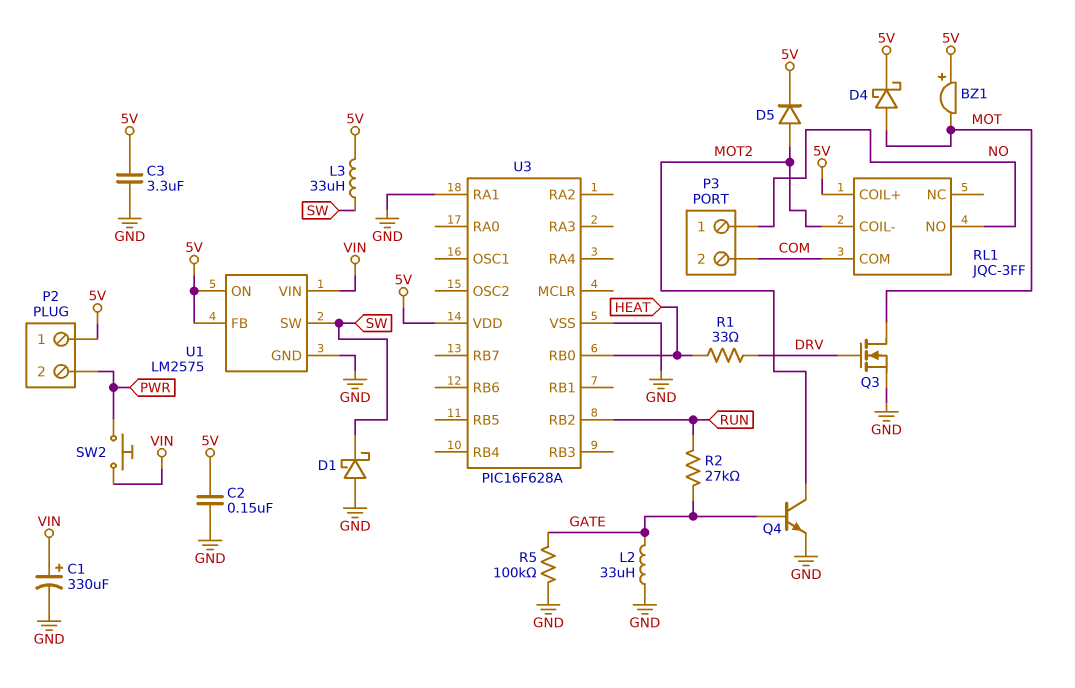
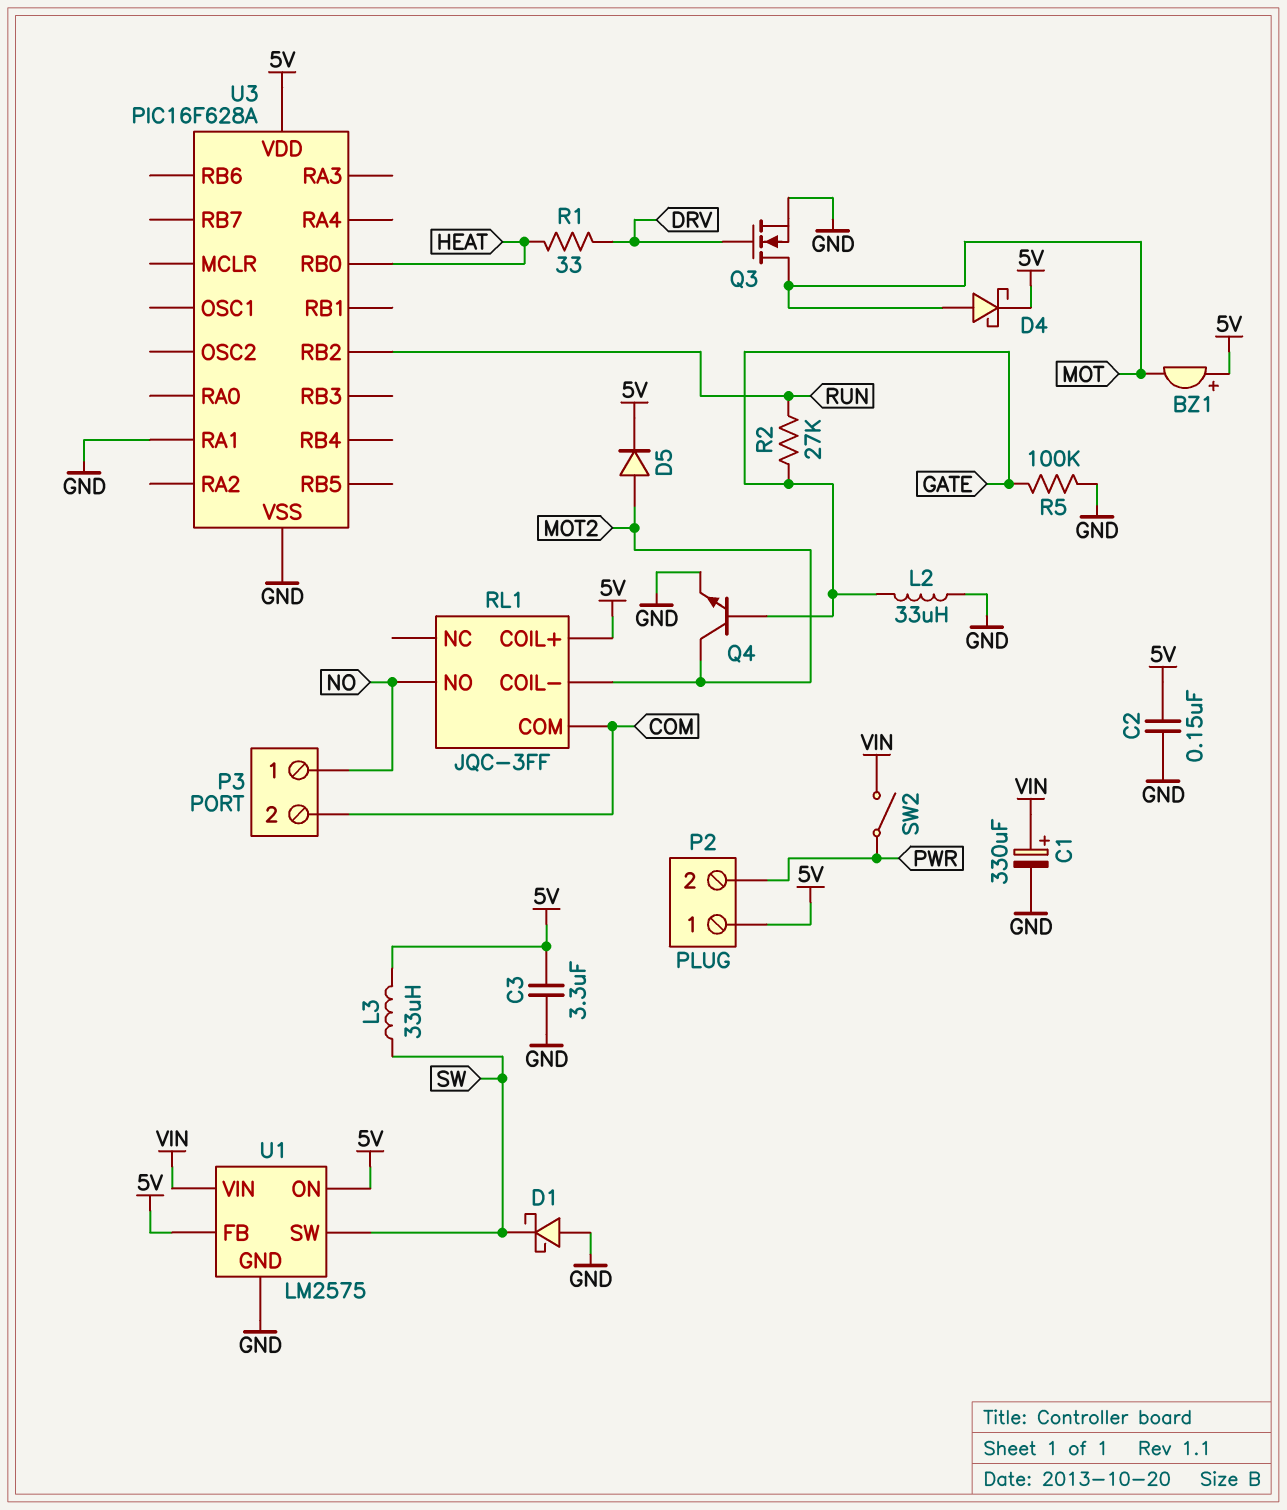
SW2: button (PWR, VIN) -> switch (PWR, VIN)

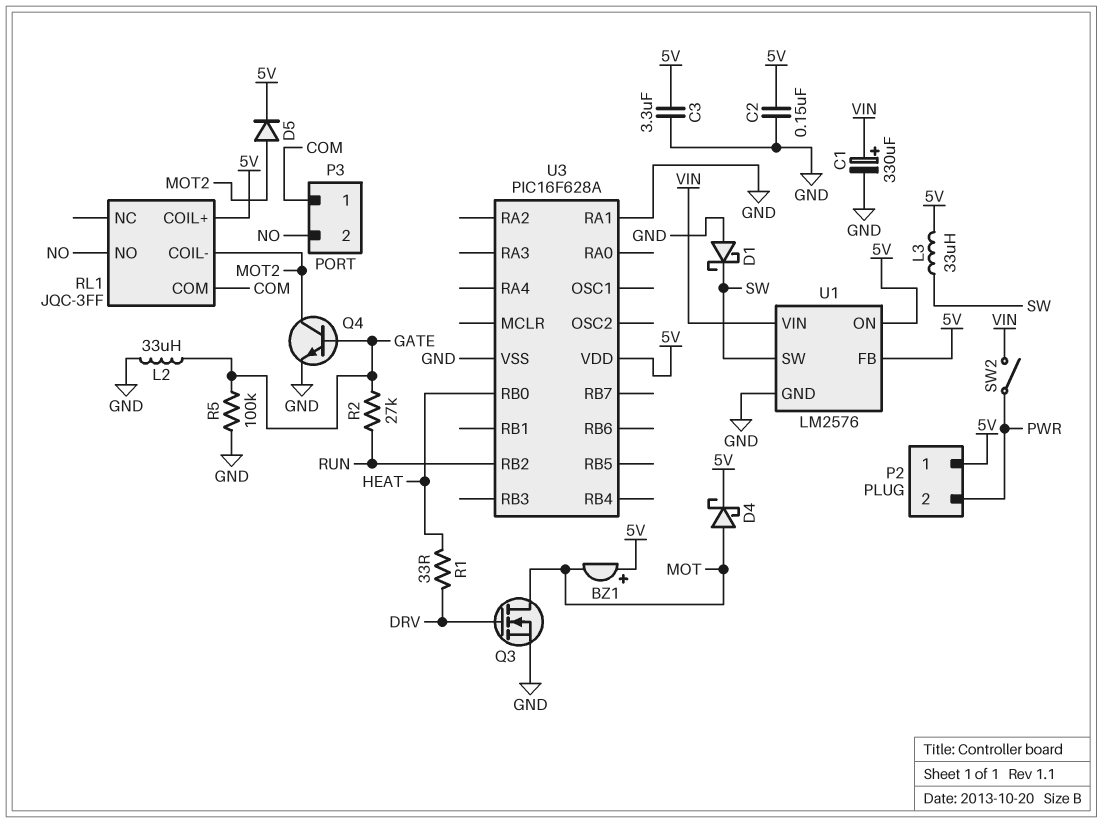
P3 pin 1: NO -> COM
P3 pin 2: COM -> NO
U1: LM2575 -> LM2576

